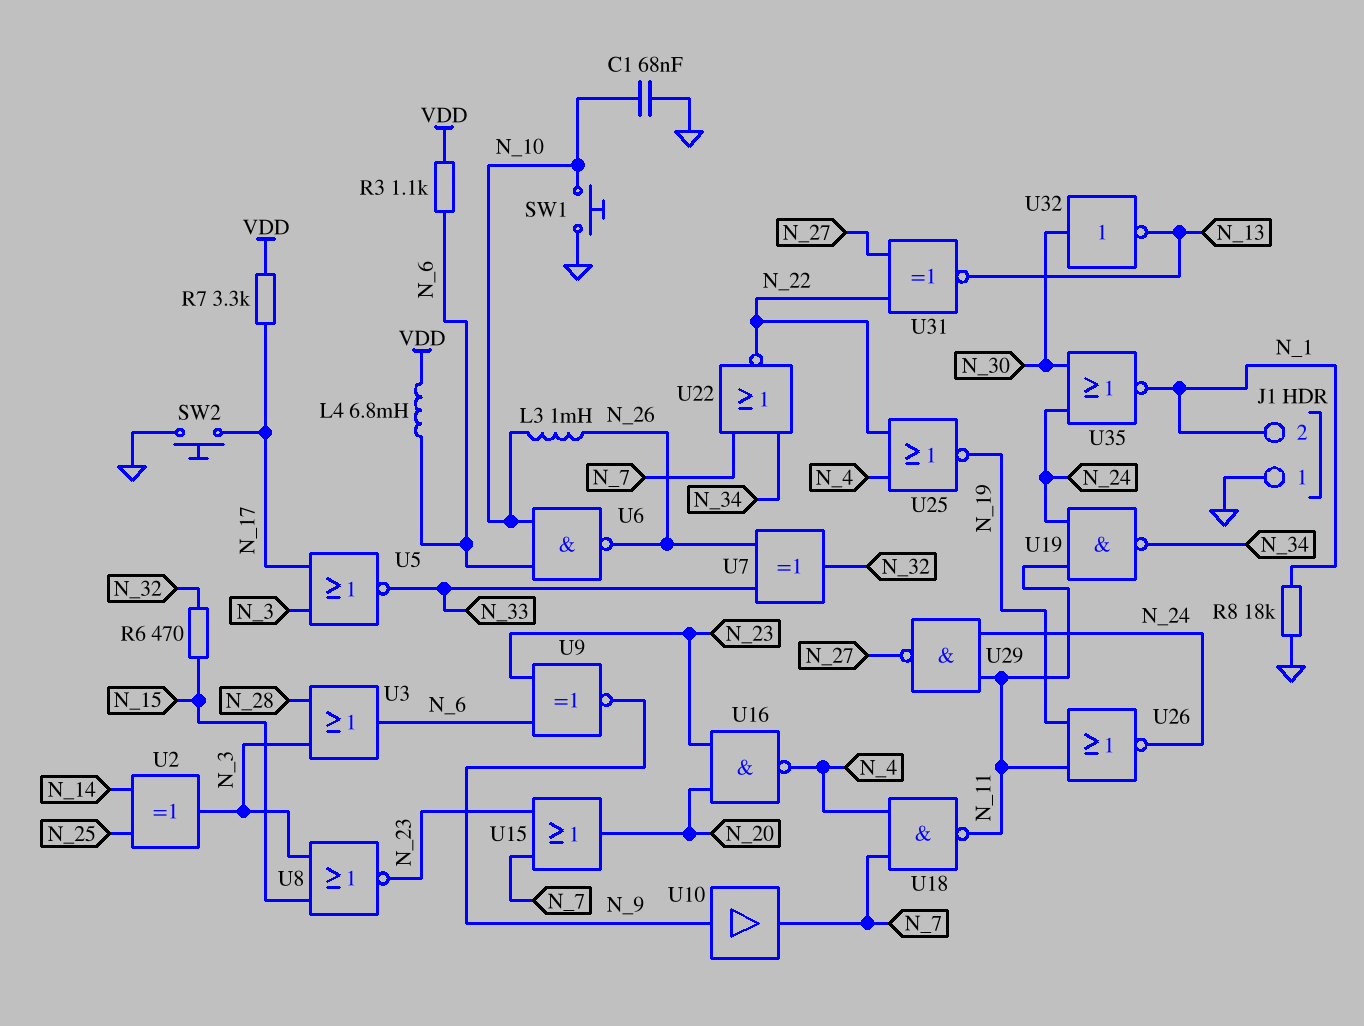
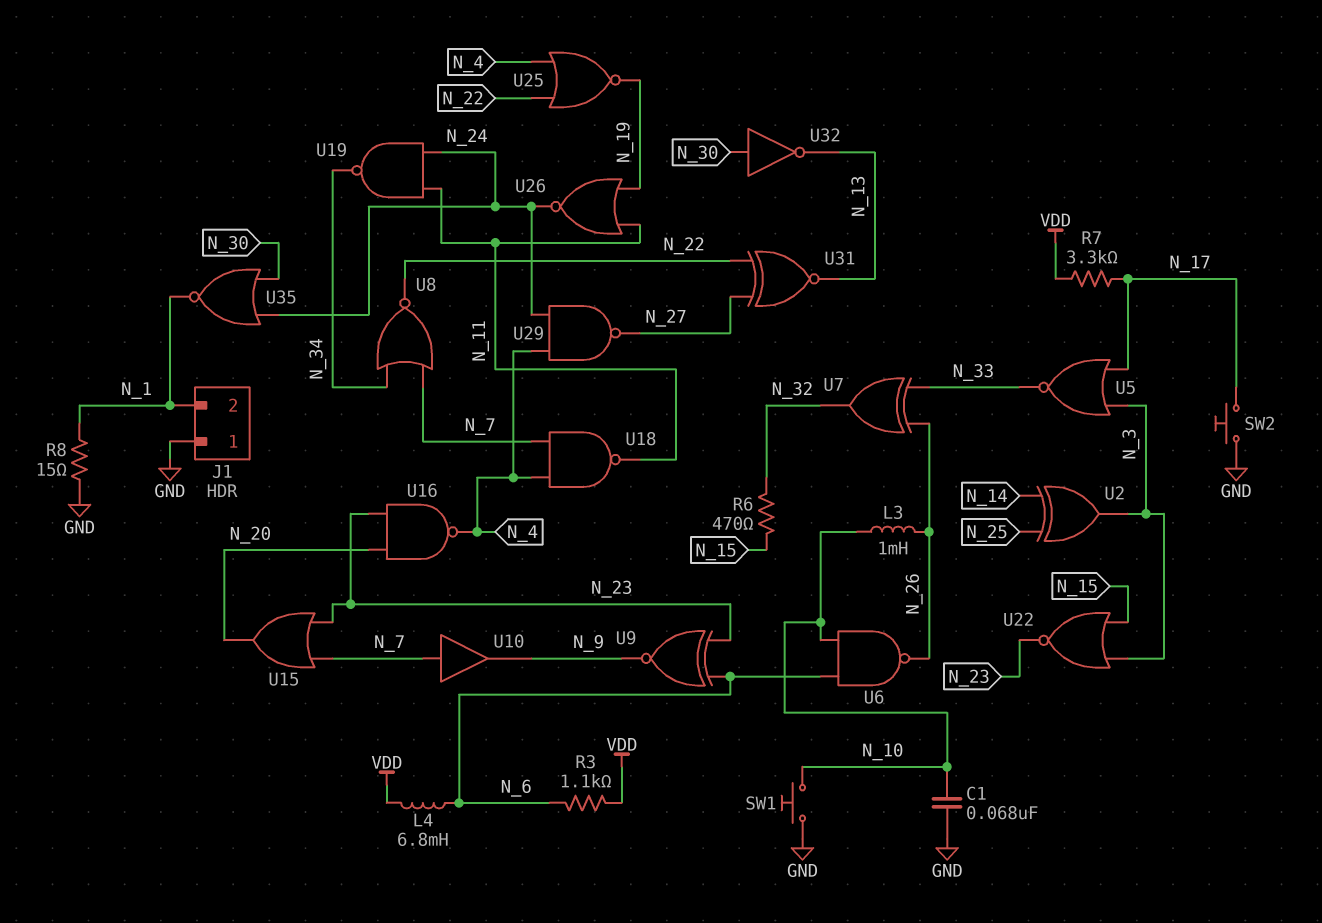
R8: 18k (GND, N_1) -> 15 (GND, N_1)
U3: OR (in N_3, in N_28, out N_6) -> none
U8: NOR (in N_3, in N_15, out N_23) -> NOR (in N_7, in N_34, out N_22)
U10: buffer (in N_9, out N_7) -> buffer (in N_7, out N_9)
U22: NOR (in N_7, in N_34, out N_22) -> NOR (in N_3, in N_15, out N_23)
U29: NAND (in N_11, in N_24, out N_27) -> NAND (in N_4, in N_24, out N_27)

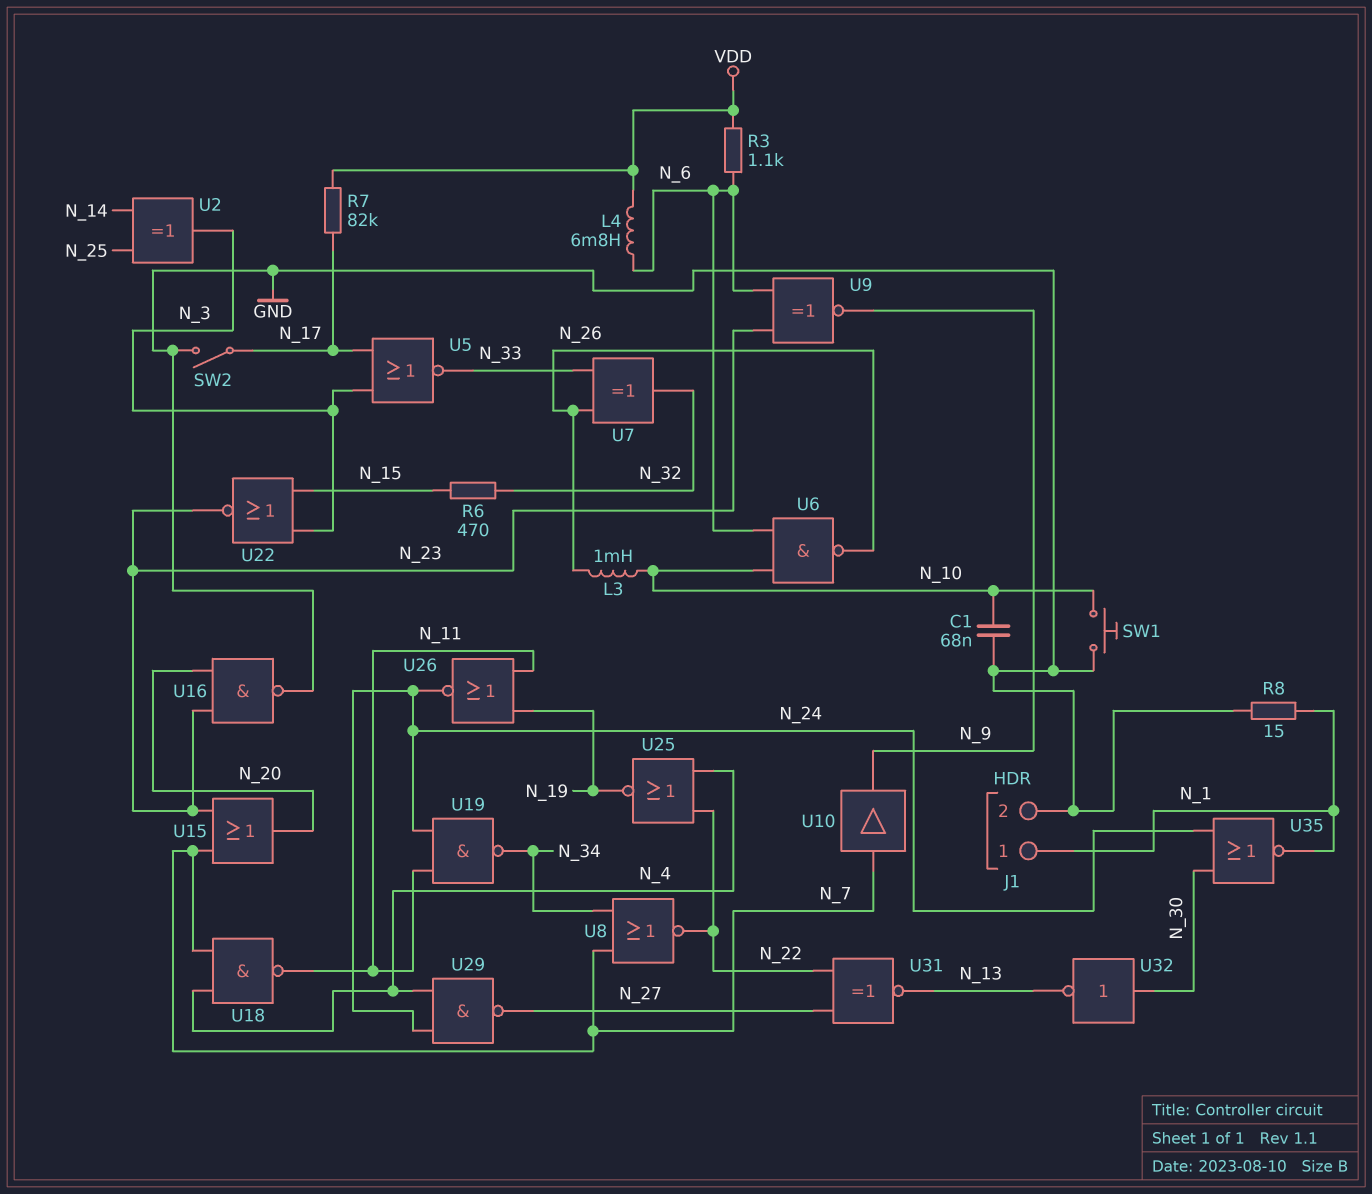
J1 pin 1: GND -> N_1
J1 pin 2: N_1 -> GND
R7: 3.3k (N_17, VDD) -> 82k (N_17, VDD)
SW2: button (GND, N_17) -> switch (GND, N_17)
U16: NAND (in N_20, in N_23, out N_4) -> NAND (in N_20, in N_23, out GND)

